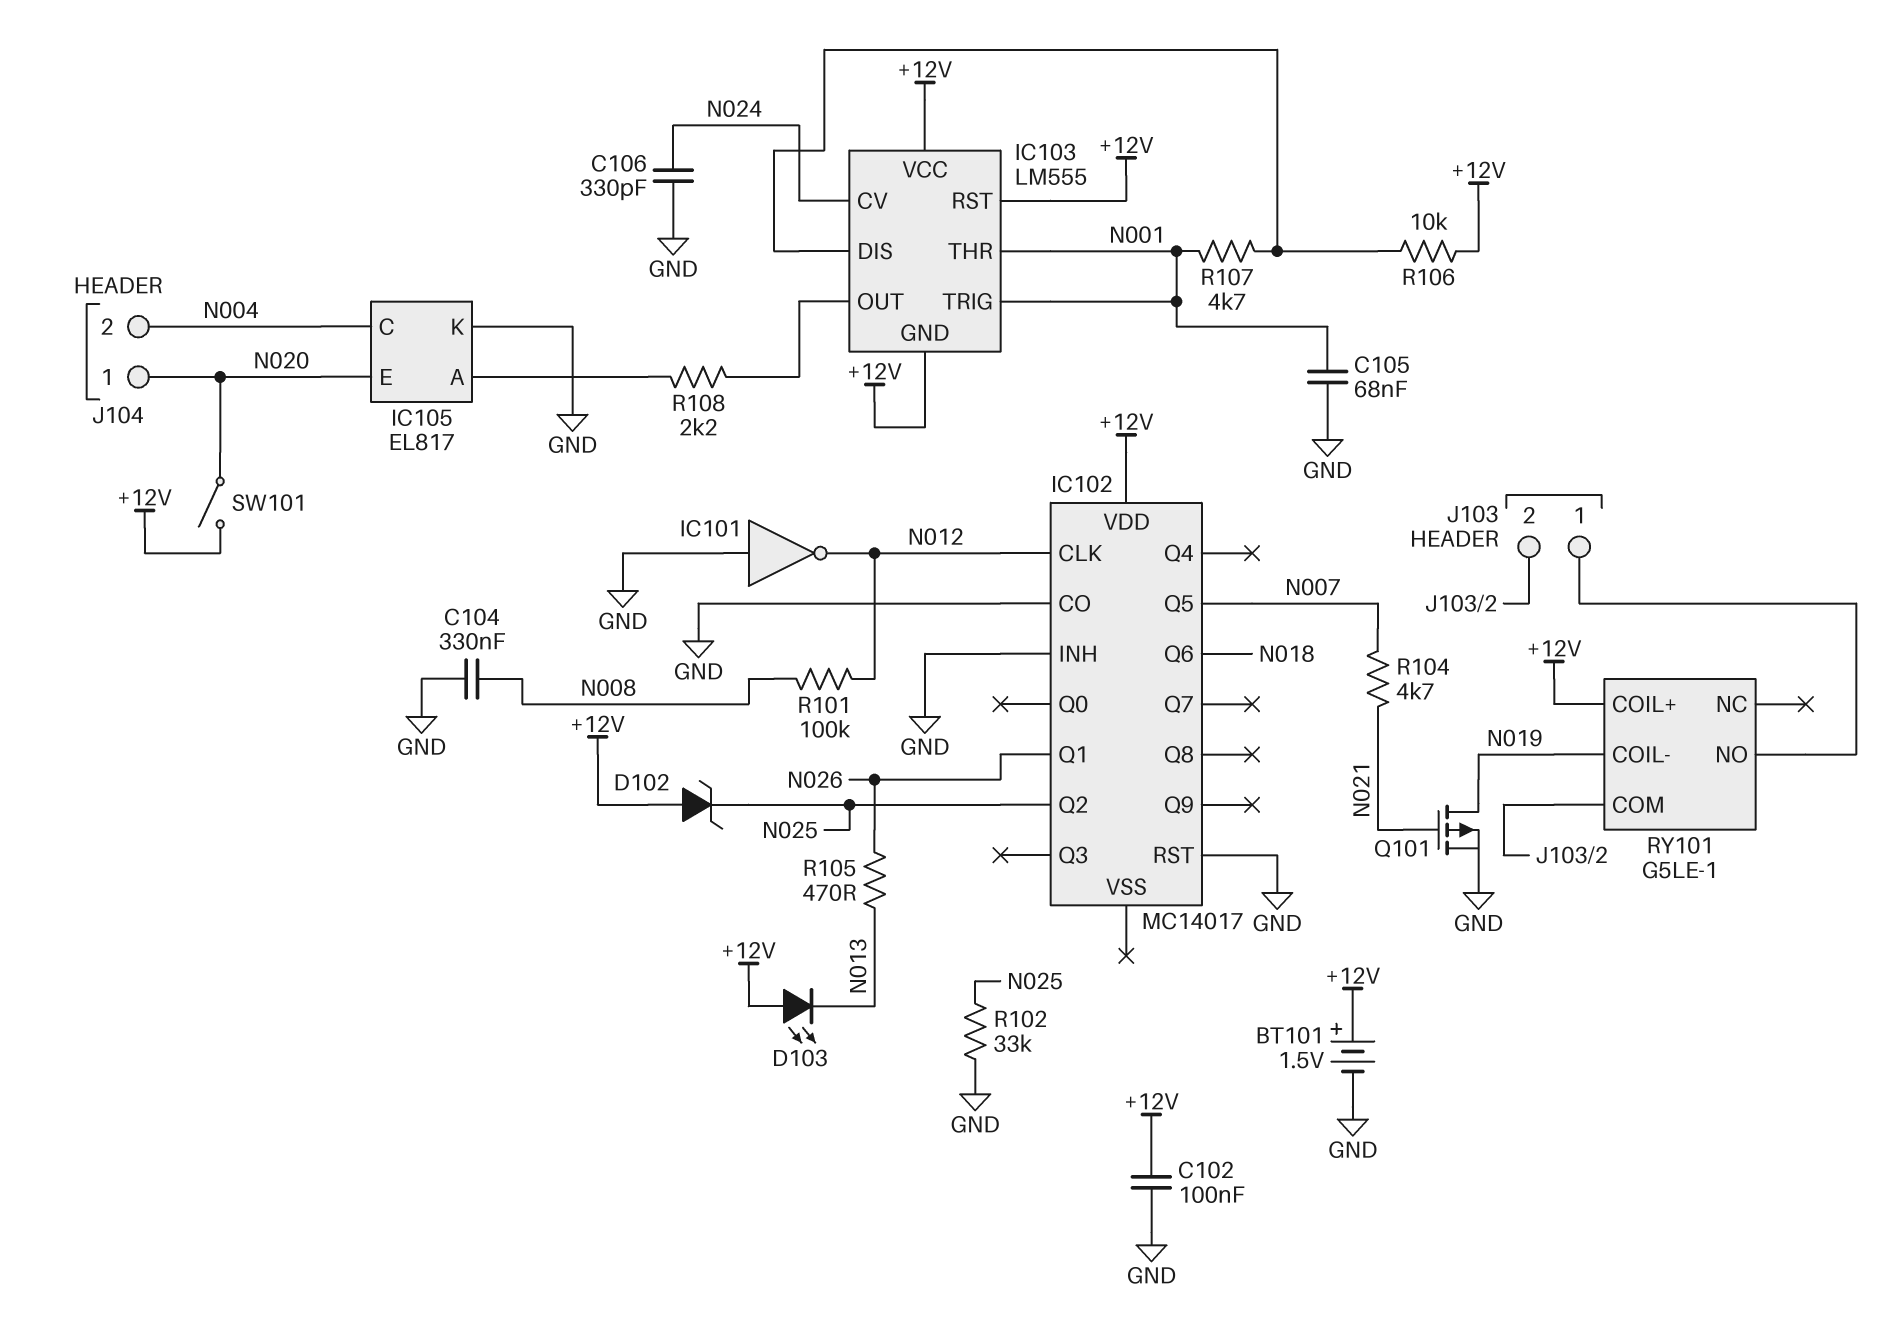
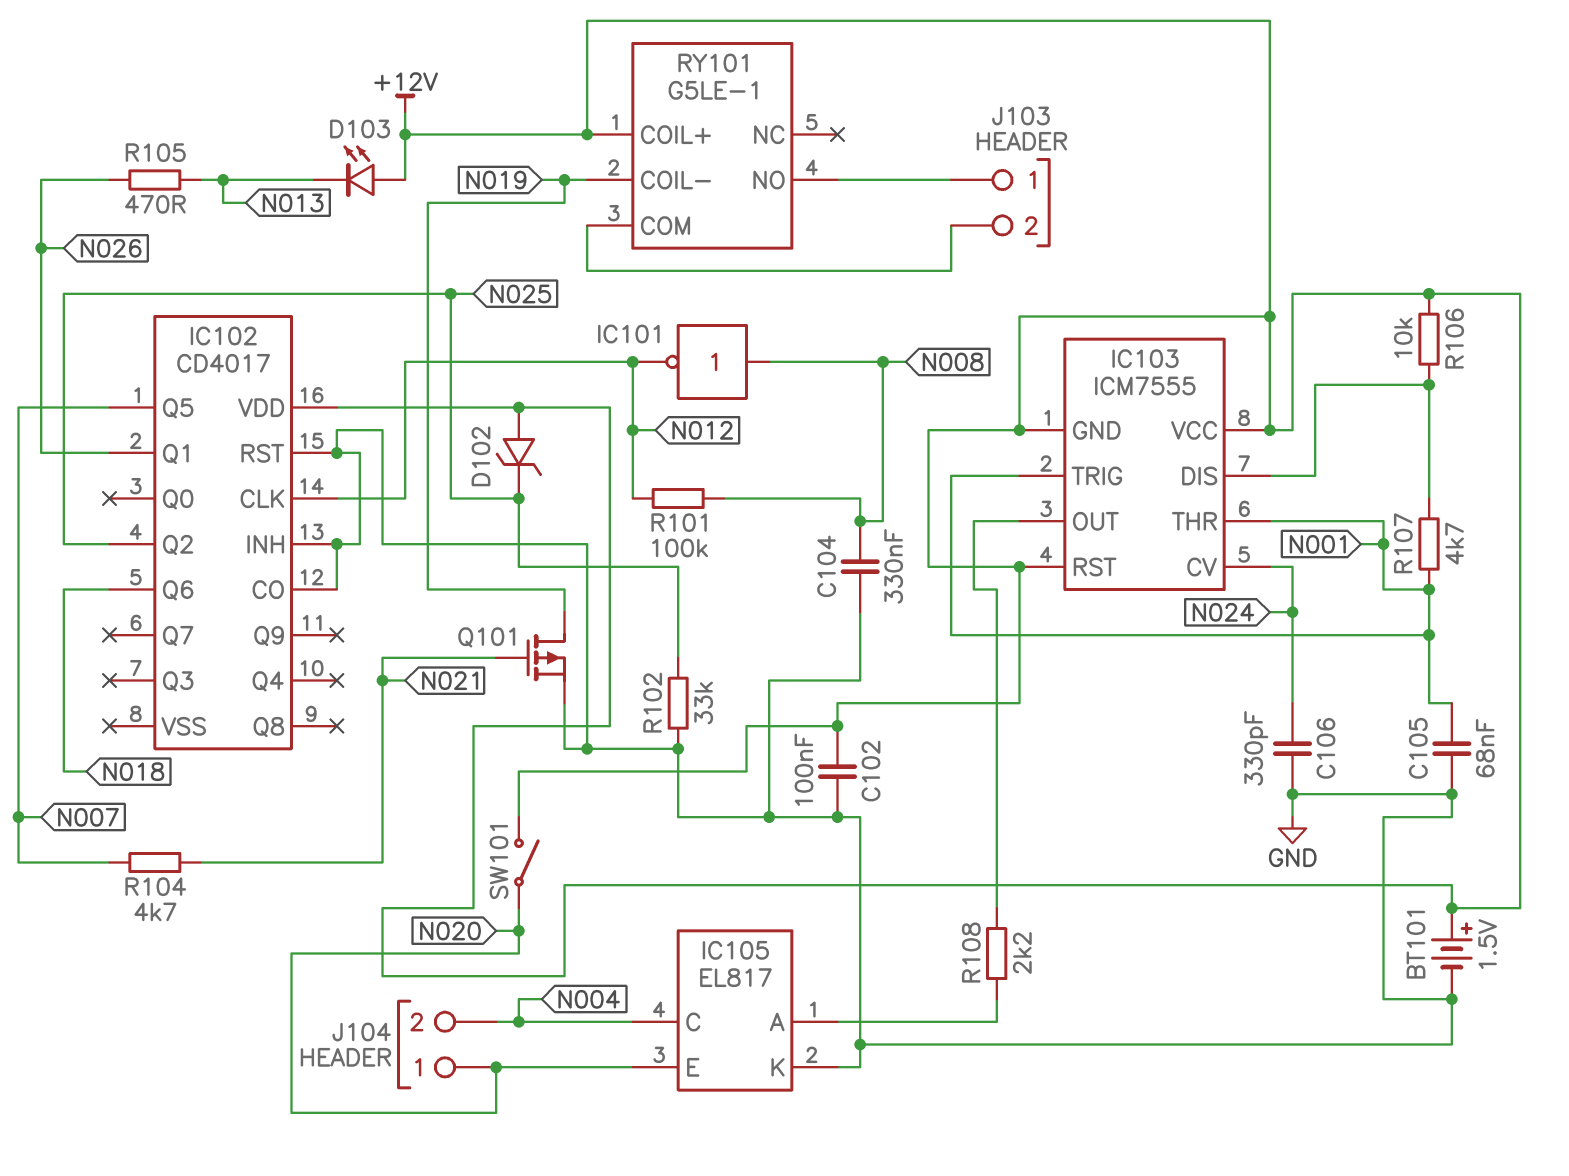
IC101: NOT (in GND, out N012) -> NOT (in N008, out N012)
IC102: MC14017 -> CD4017
IC103: LM555 -> ICM7555

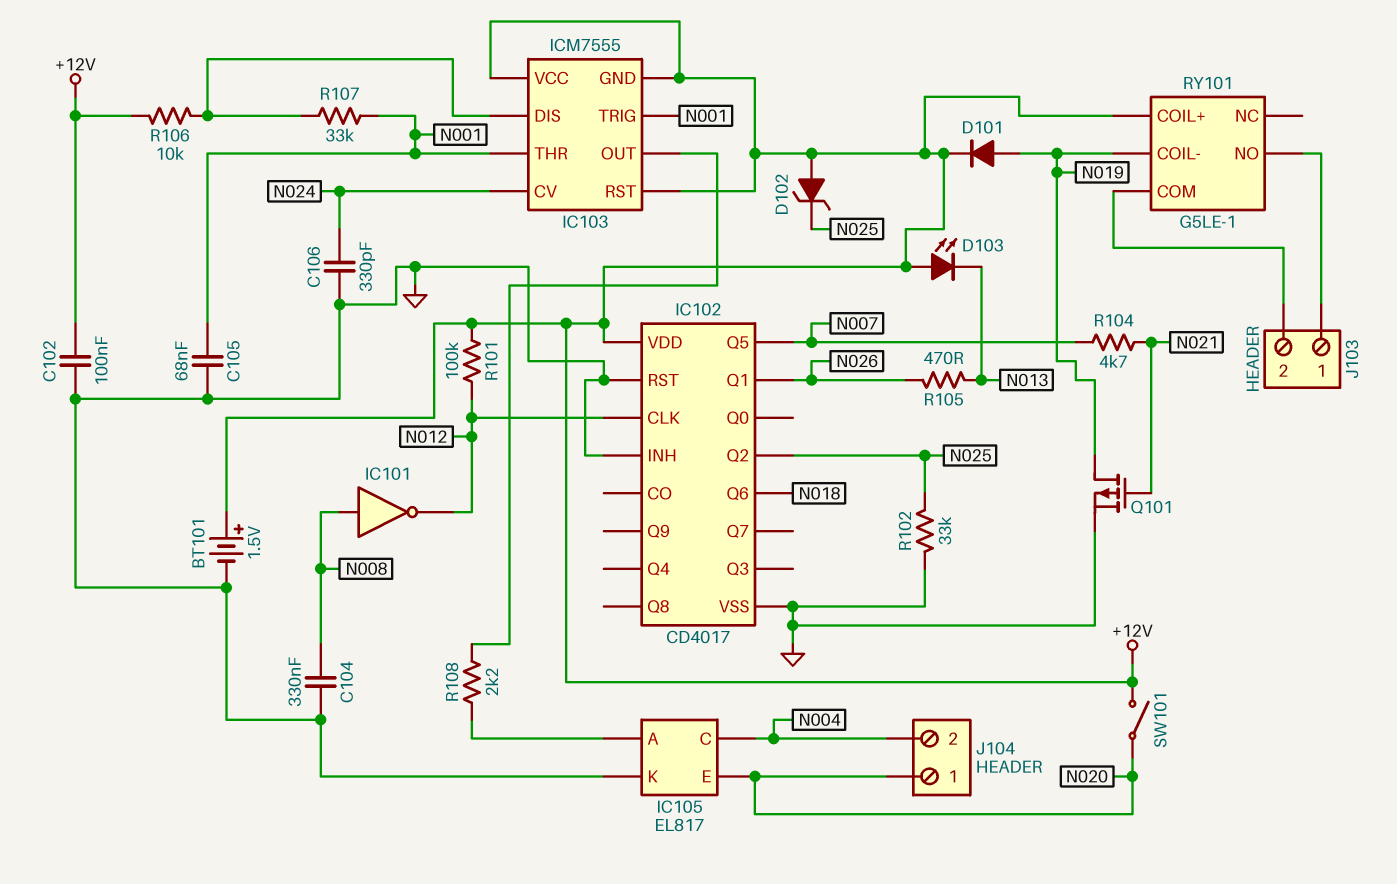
D101: none -> diode (A N019, K +12V)
IC102 pin CO: GND -> none
IC102 pin VSS: none -> GND
R101: 100k (N008, N012) -> 100k (+12V, N012)
R107: 4.7k (IC103/DIS, N001) -> 33k (IC103/DIS, N001)

